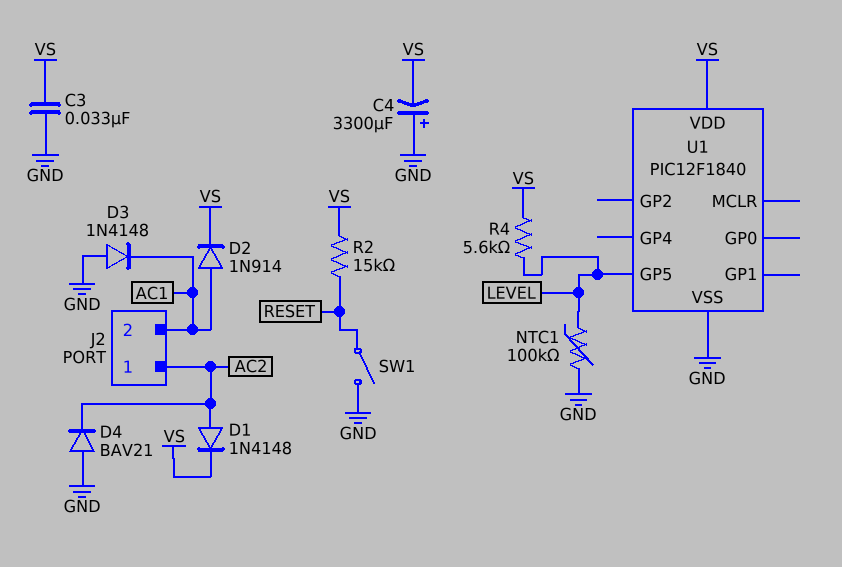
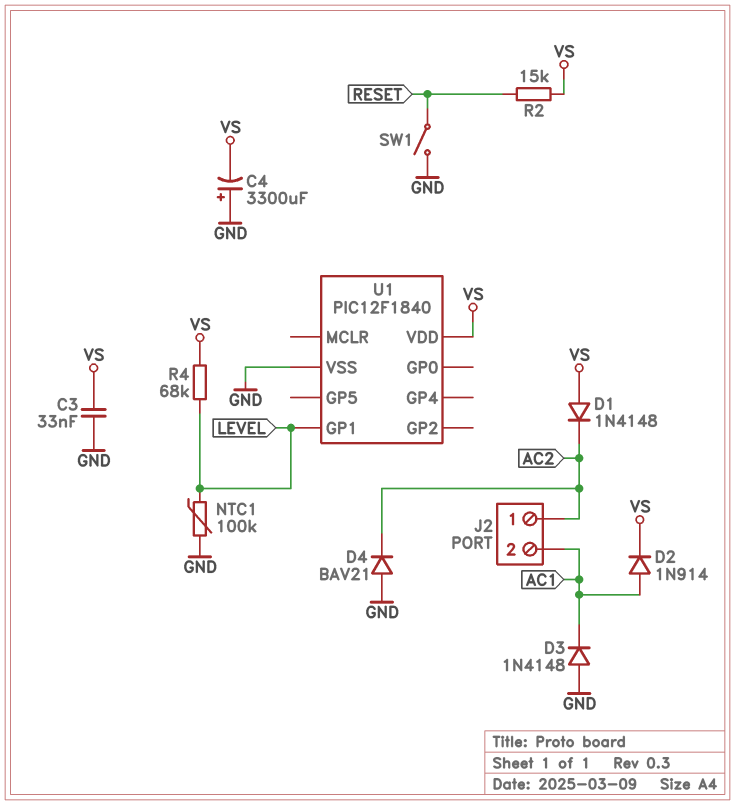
D1: diode 1N4148 (A AC2, K VS) -> diode 1N4148 (A VS, K AC2)
R4: 5.6k (LEVEL, VS) -> 68k (LEVEL, VS)
U1 pin GP1: none -> LEVEL
U1 pin GP5: LEVEL -> none

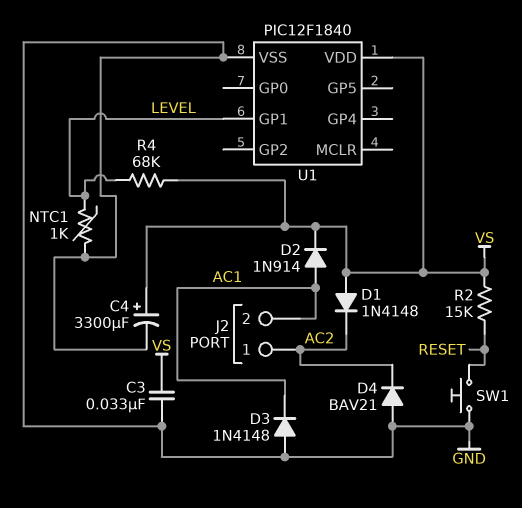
C4: 3300uF (plus GND, minus VS) -> 3300uF (plus VS, minus GND)
NTC1: 100k (GND, LEVEL) -> 1k (GND, LEVEL)
SW1: switch (GND, RESET) -> button (GND, RESET)

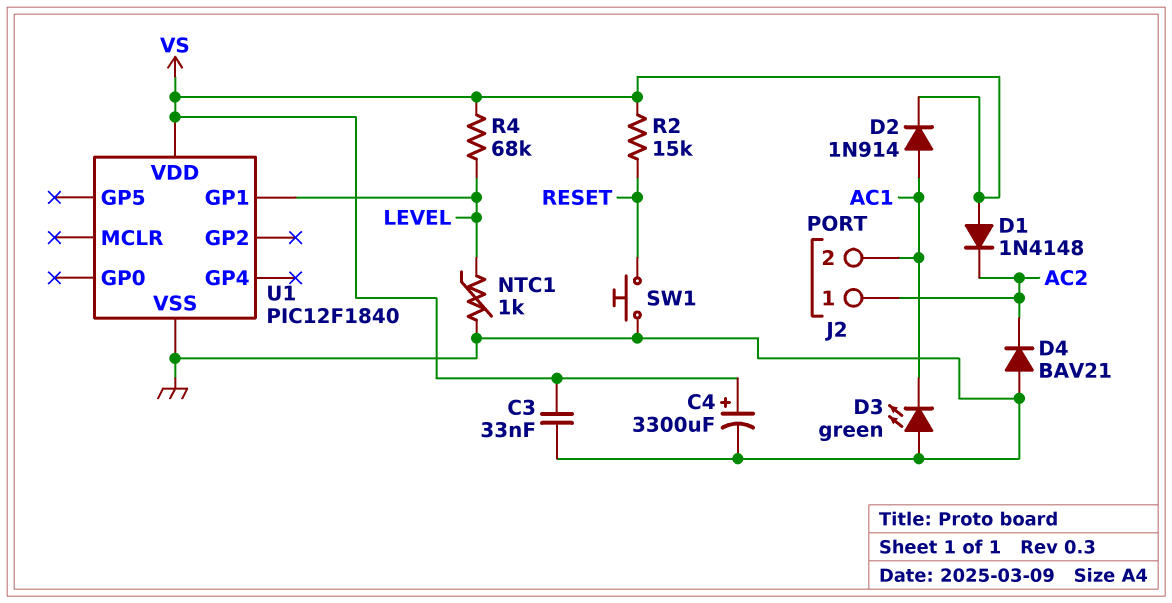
D3: diode 1N4148 (A GND, K AC1) -> LED green (A GND, K AC1)

